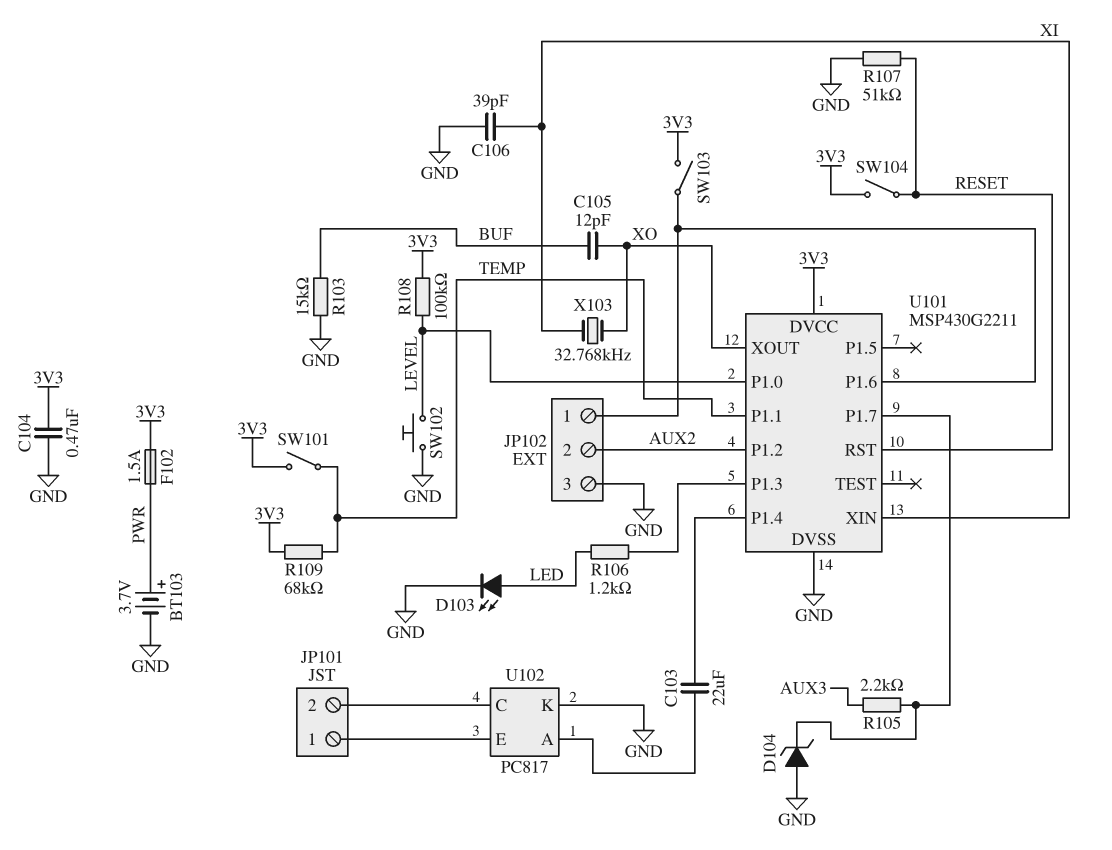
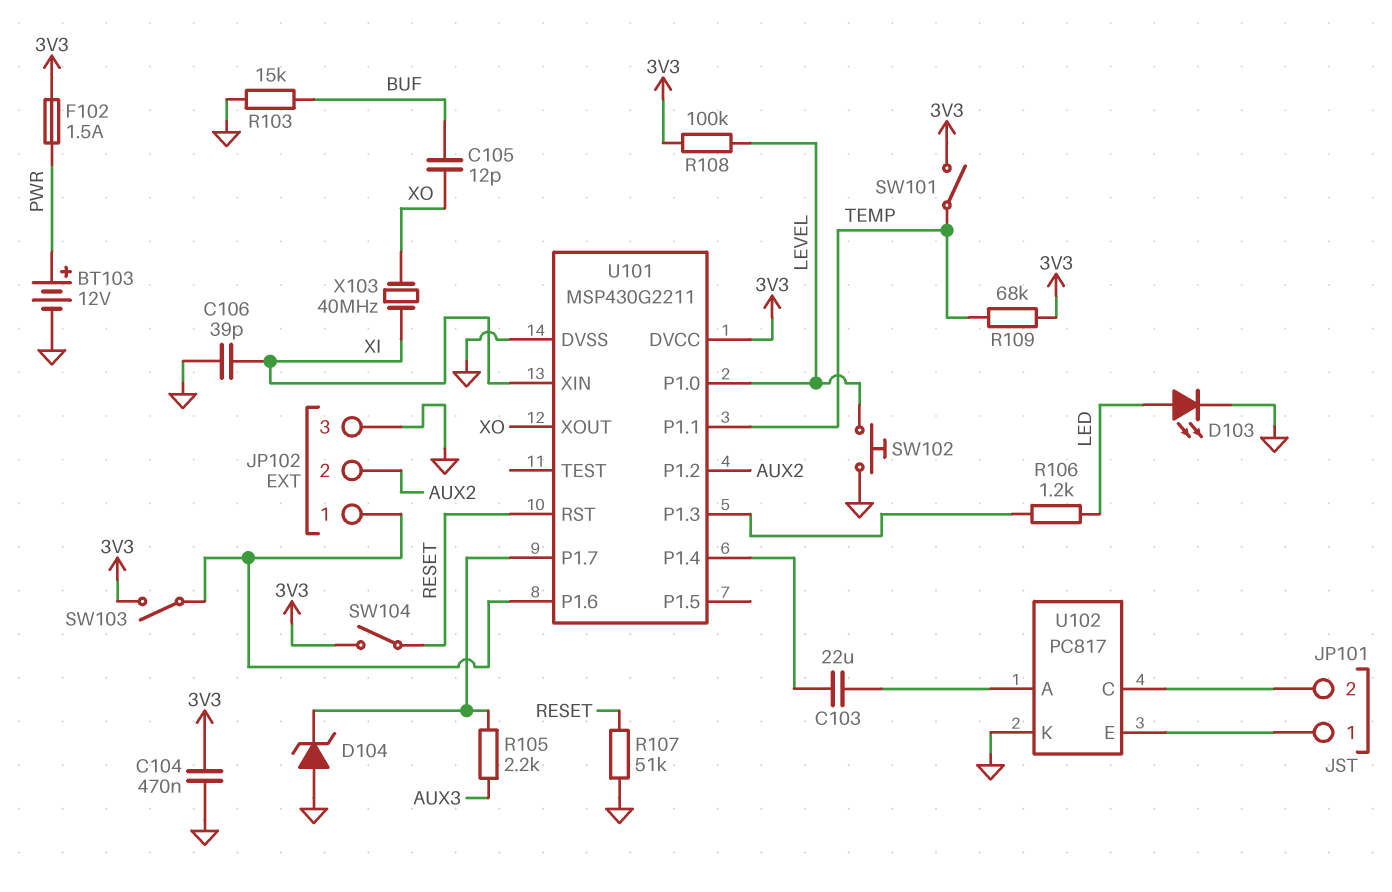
BT103: 3.7V (plus PWR, minus GND) -> 12V (plus PWR, minus GND)
X103: 32.768kHz (XI, XO) -> 40MHz (XI, XO)

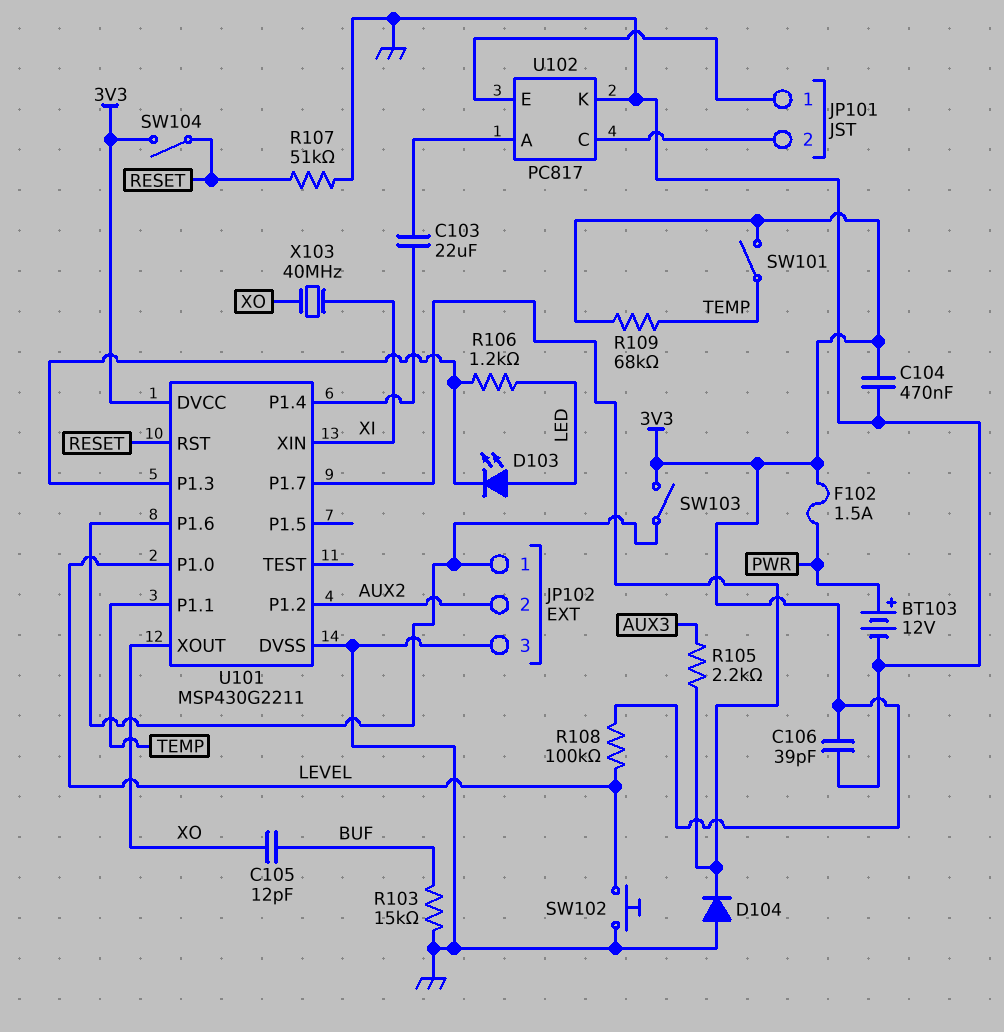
C106: 39pF (GND, XI) -> 39pF (3V3, GND)
D103: LED (A LED, K GND) -> LED (A LED, K U101/P1.3)
D104: zener (A GND, K U101/P1.7) -> diode (A GND, K U101/P1.7)

